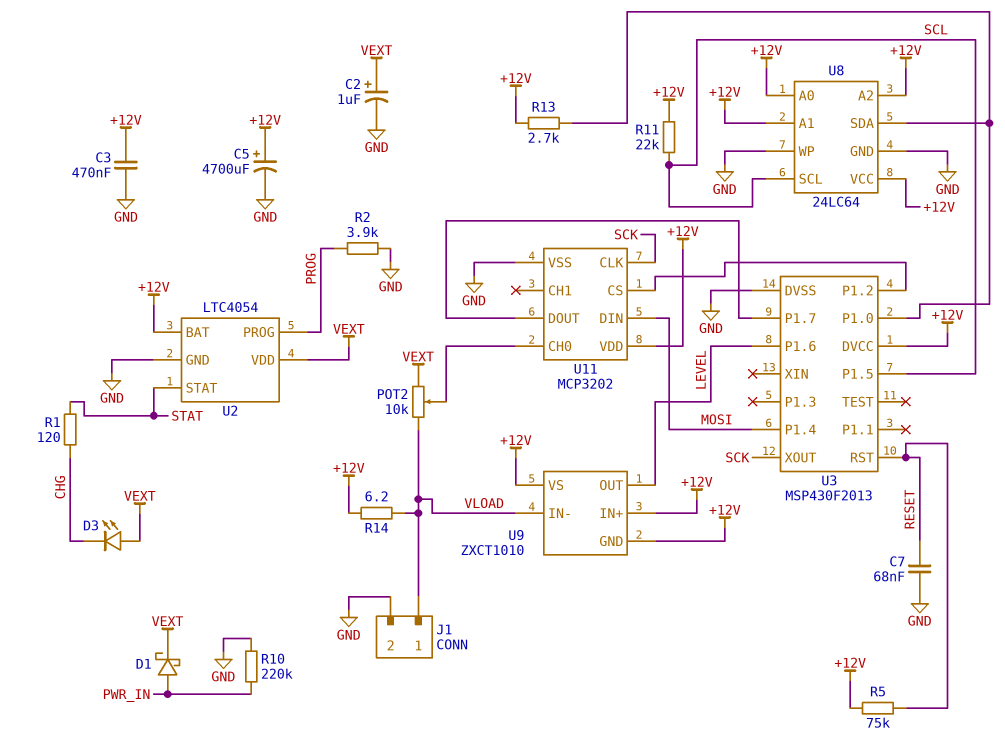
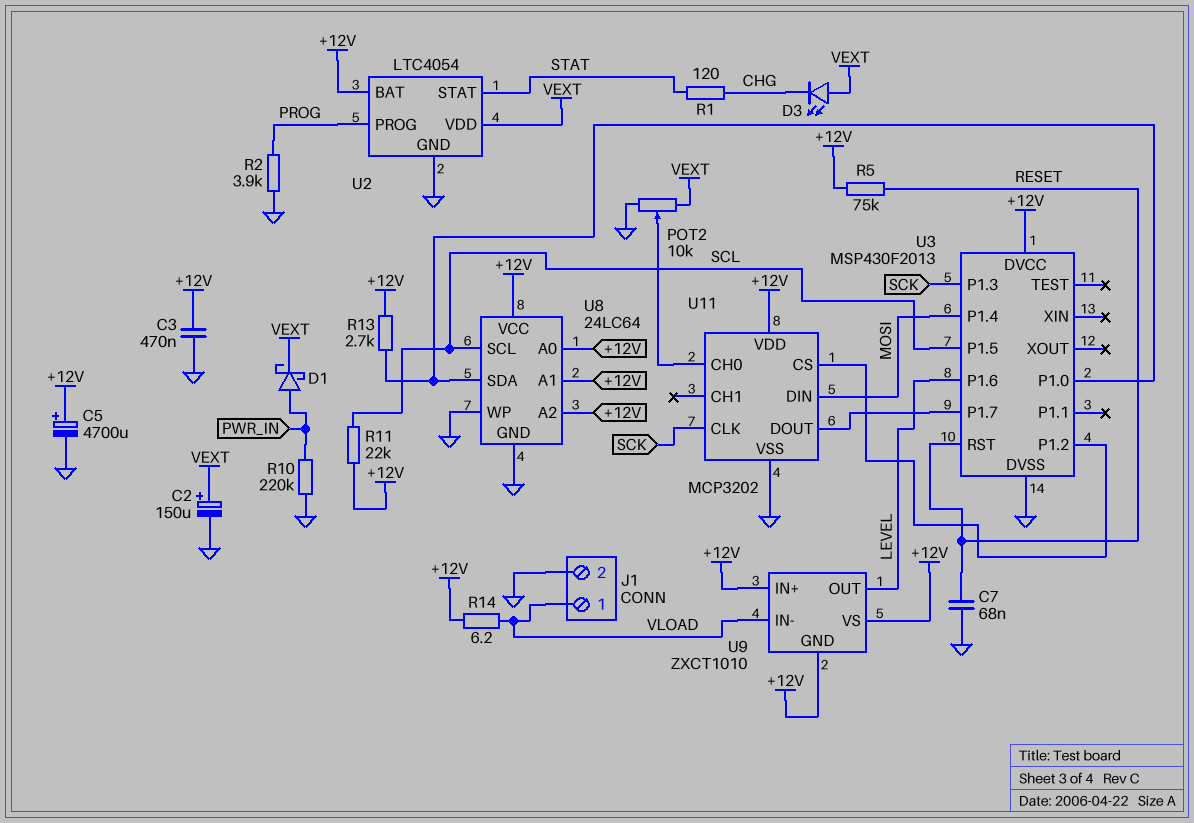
C2: 1uF (plus VEXT, minus GND) -> 150uF (plus VEXT, minus GND)
POT2: 10k (VEXT, VLOAD, wiper U11/CH0) -> 10k (GND, VEXT, wiper U11/CH0)
U3 pin P1.3: none -> SCK
U3 pin XOUT: SCK -> none

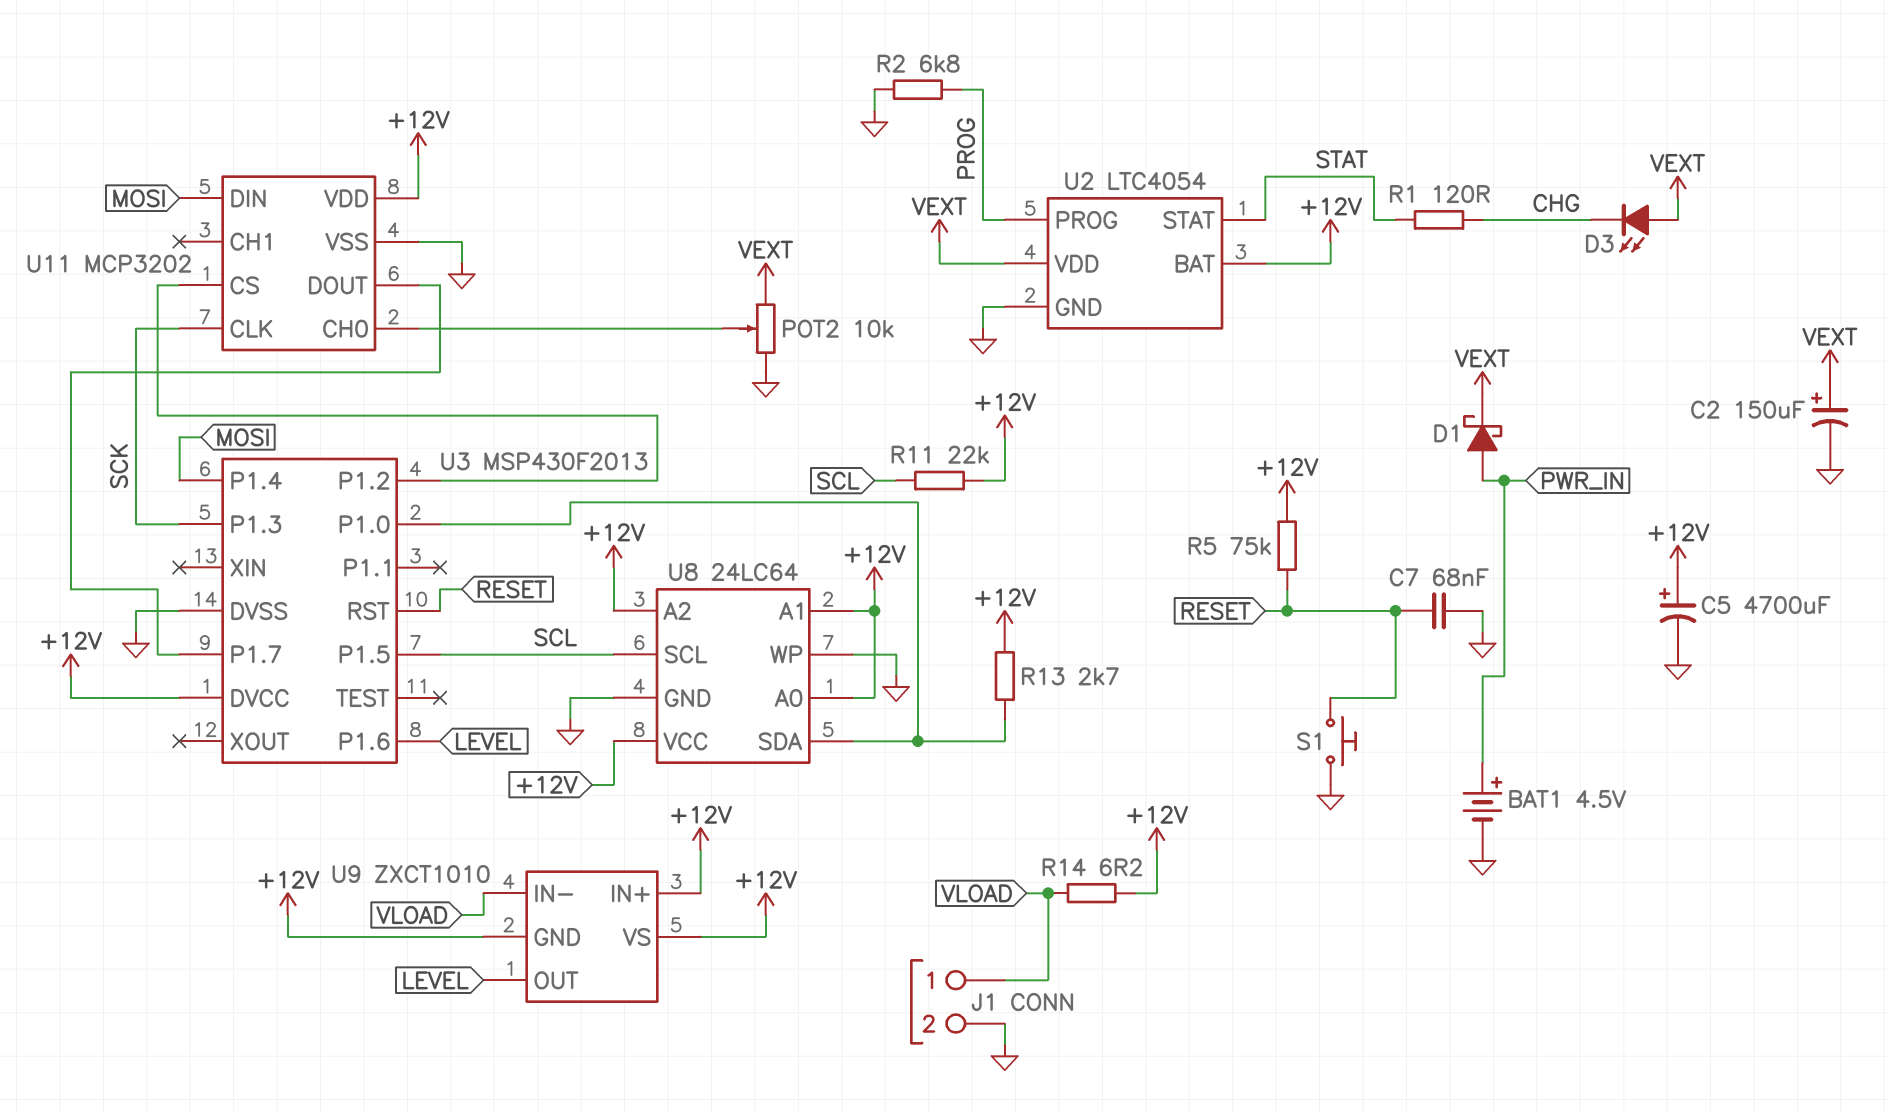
BAT1: none -> 4.5V (plus PWR_IN, minus GND)
C3: 470nF (+12V, GND) -> none
R2: 3.9k (GND, PROG) -> 6.8k (GND, PROG)
R10: 220k (GND, PWR_IN) -> none
S1: none -> button (GND, RESET)

